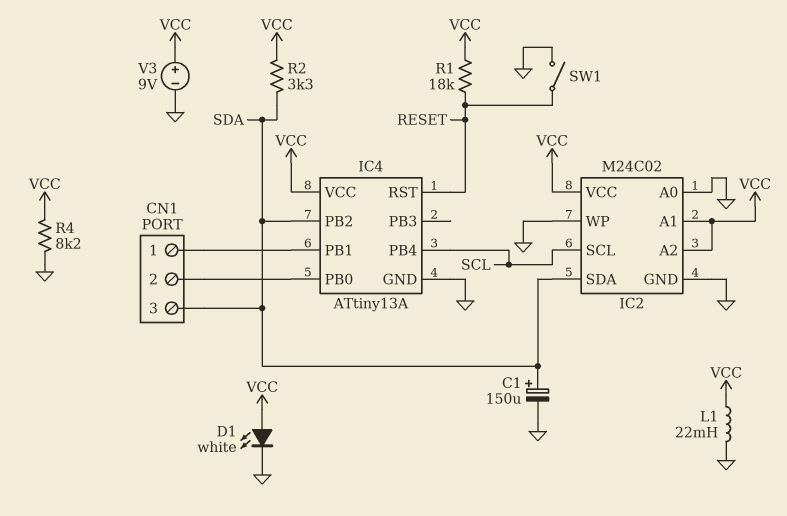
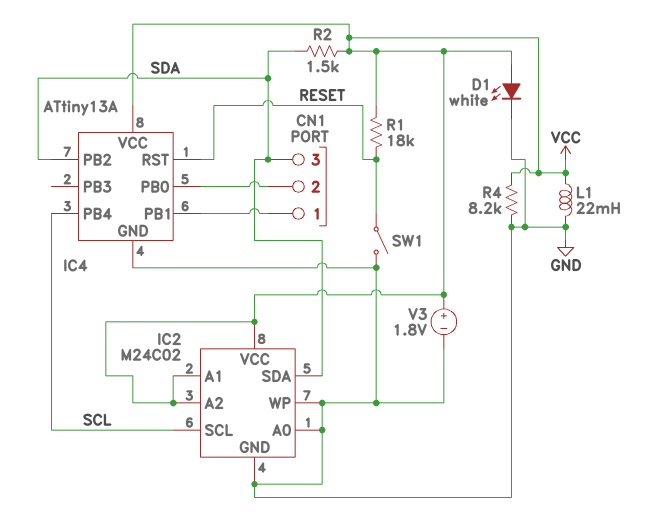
C1: 150uF (plus SDA, minus GND) -> none
R2: 3.3k (SDA, VCC) -> 1.5k (SDA, VCC)
V3: 9V (plus VCC, minus GND) -> 1.8V (plus VCC, minus GND)

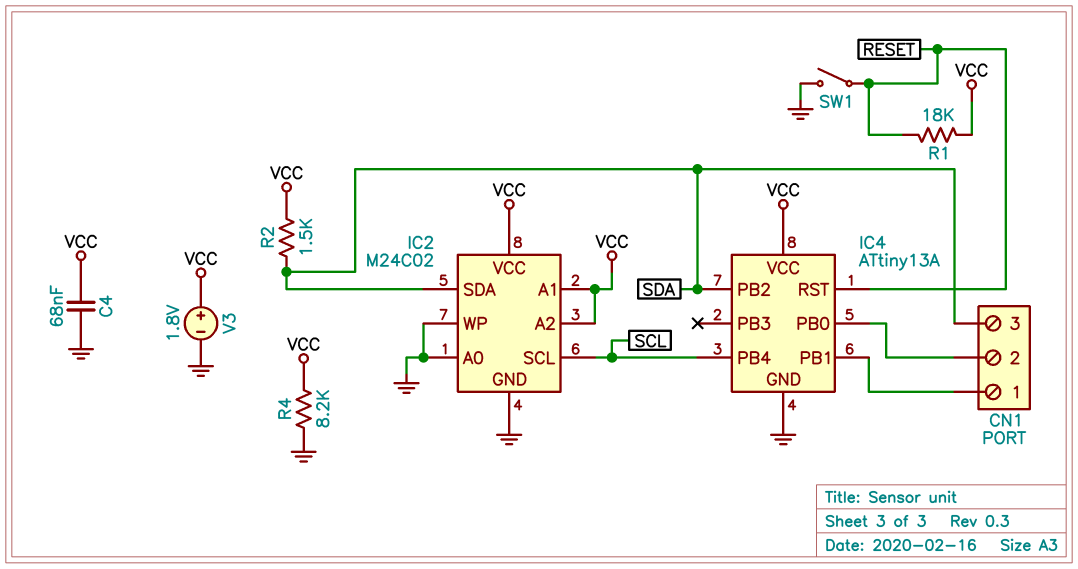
C4: none -> 68nF (GND, VCC)
D1: LED white (A VCC, K GND) -> none
L1: 22mH (GND, VCC) -> none

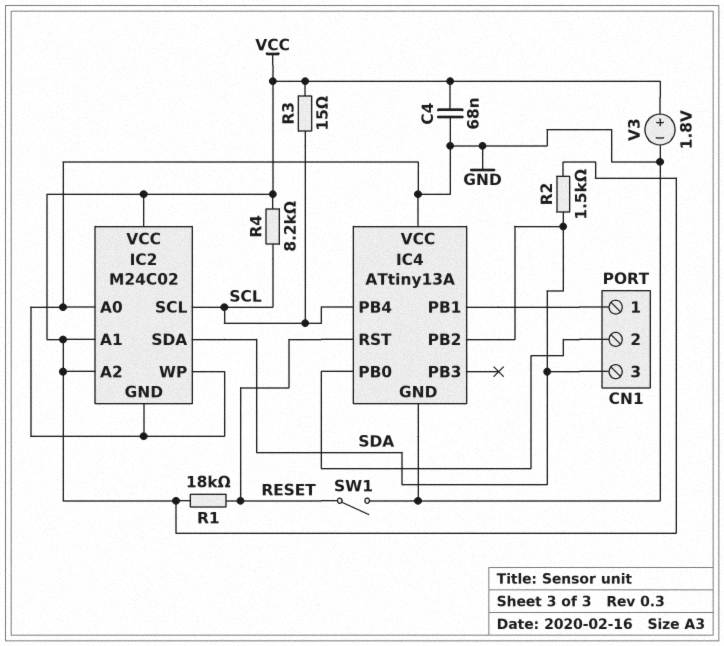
IC4 pin VCC: VCC -> GND
R3: none -> 15 (SCL, VCC)
R4: 8.2k (GND, VCC) -> 8.2k (SCL, VCC)

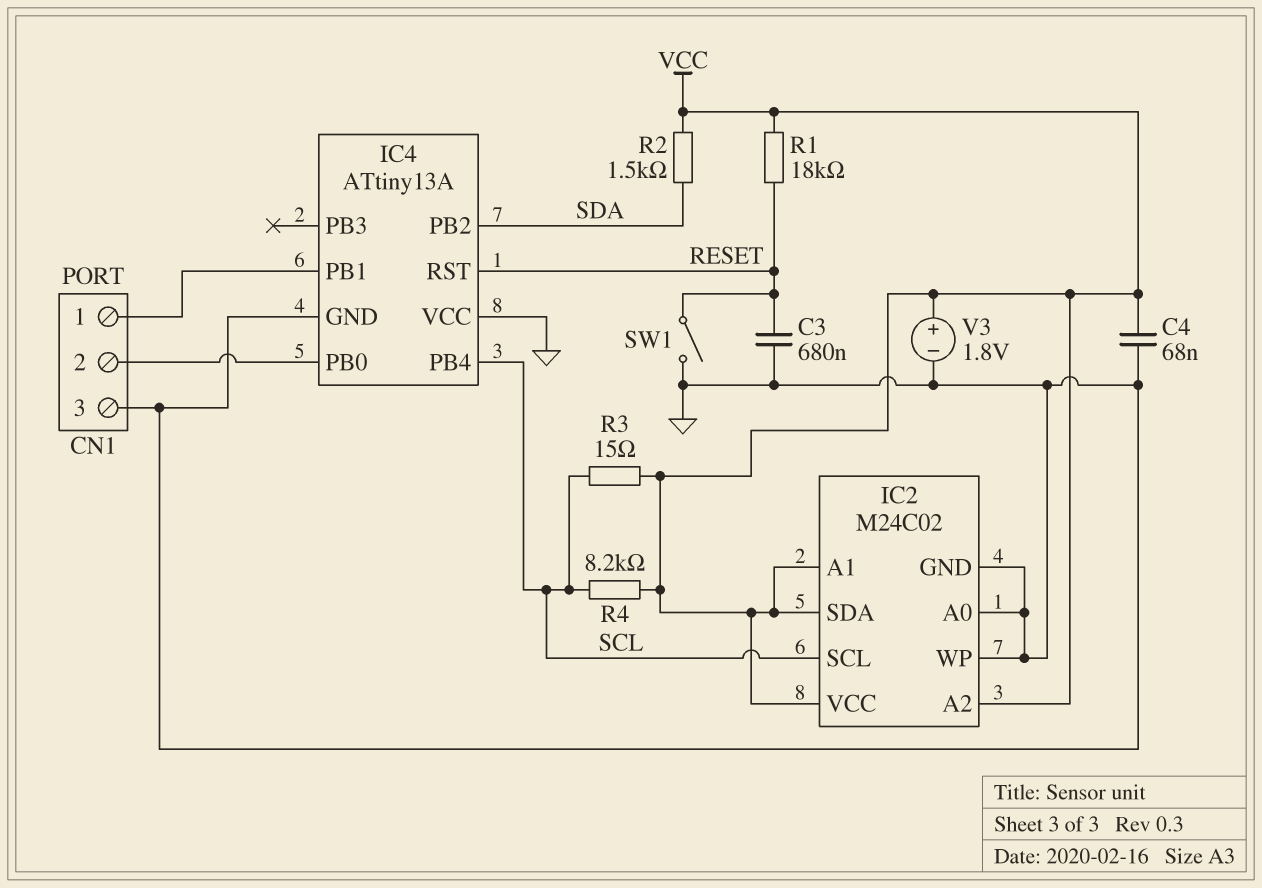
C3: none -> 680nF (GND, RESET)
CN1 pin 3: SDA -> GND
IC2 pin SDA: SDA -> VCC

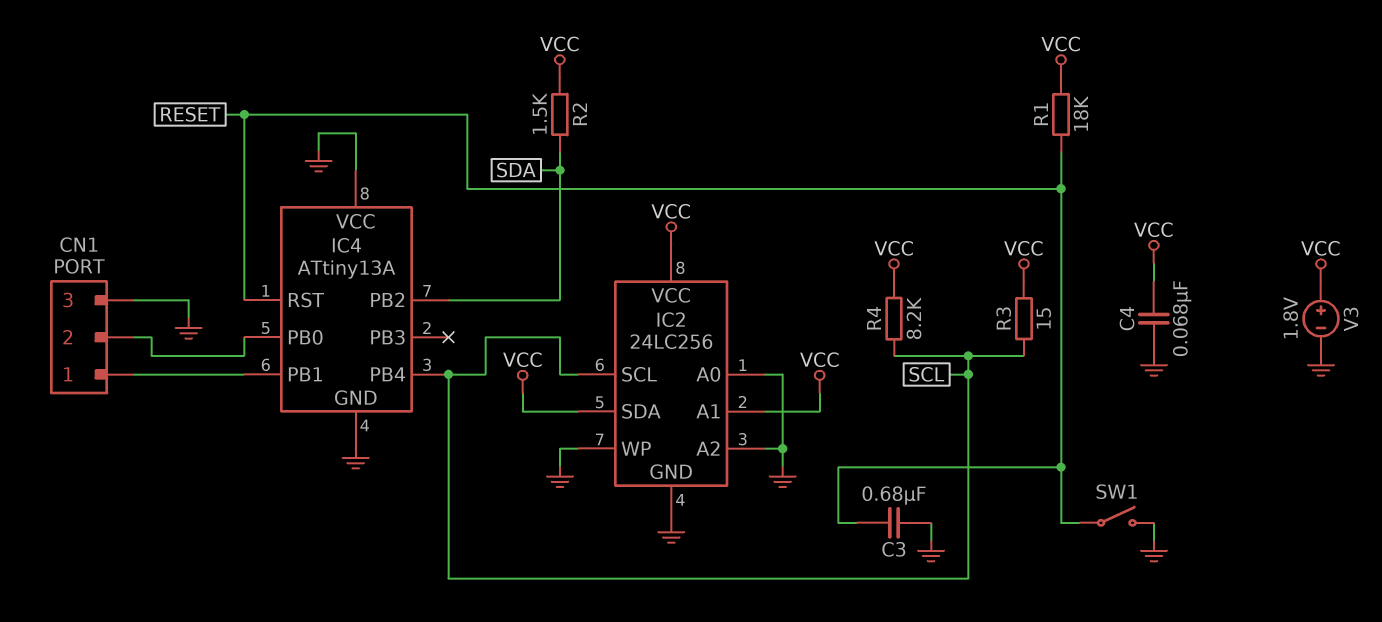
IC2: M24C02 -> 24LC256
IC2 pin A2: VCC -> GND

